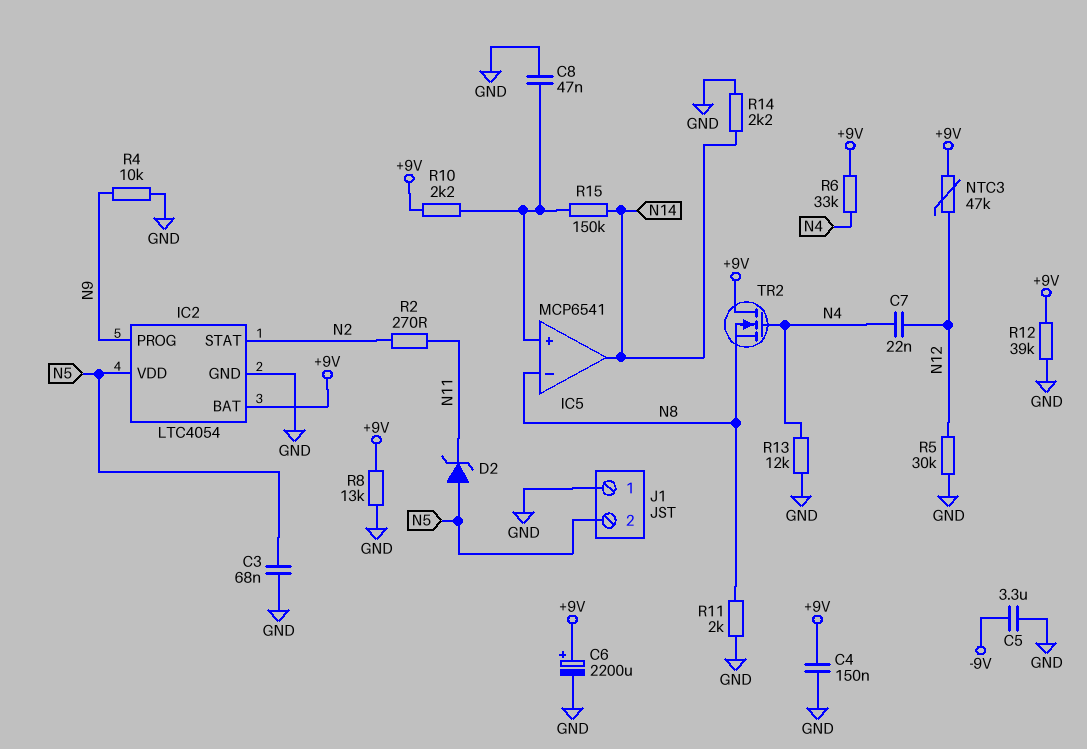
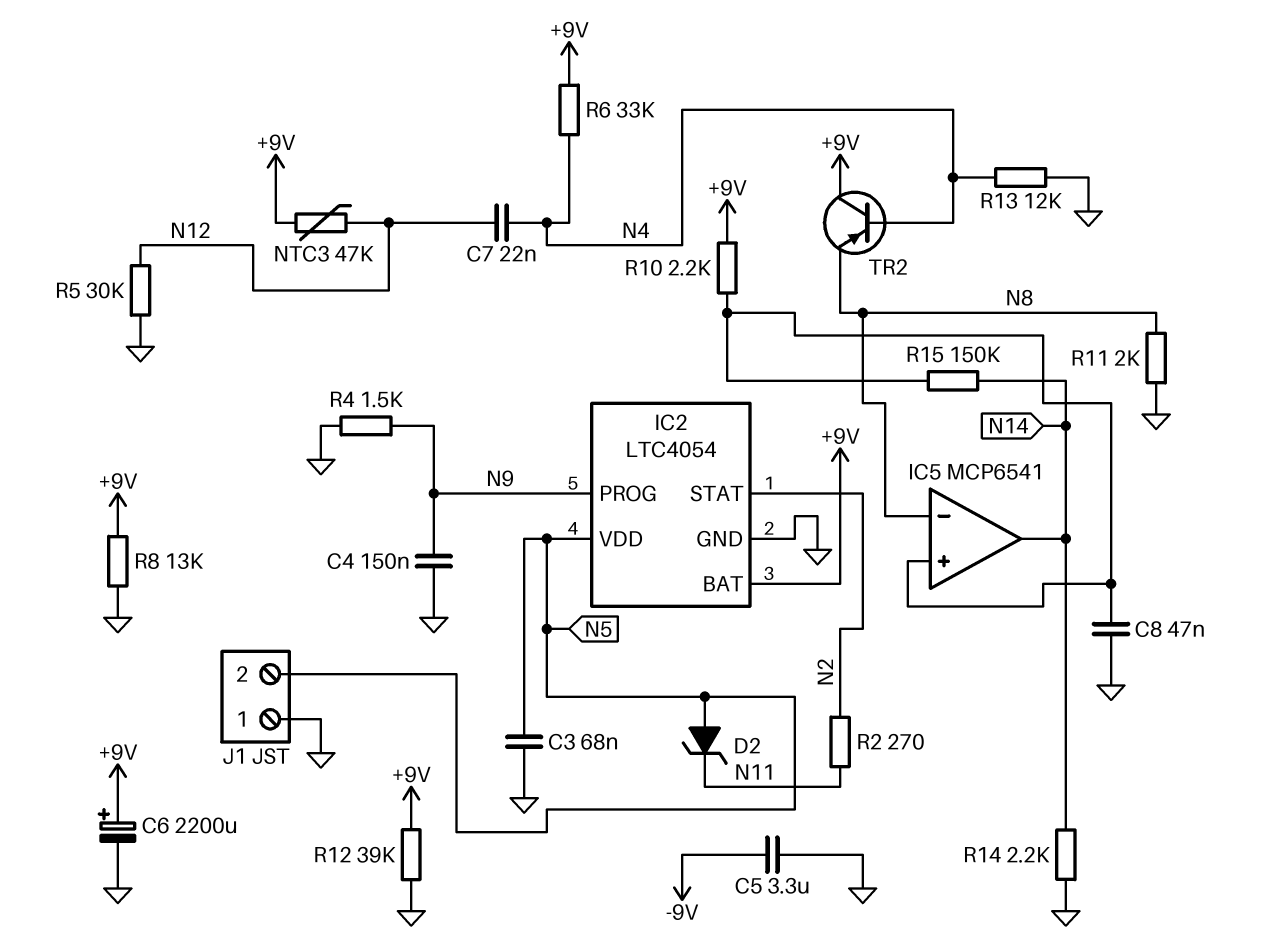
C4: 150nF (+9V, GND) -> 150nF (GND, N9)
R4: 10k (GND, N9) -> 1.5k (GND, N9)
TR2: NMOS (G N4, D +9V, S N8) -> PNP (B N4, C +9V, E N8)

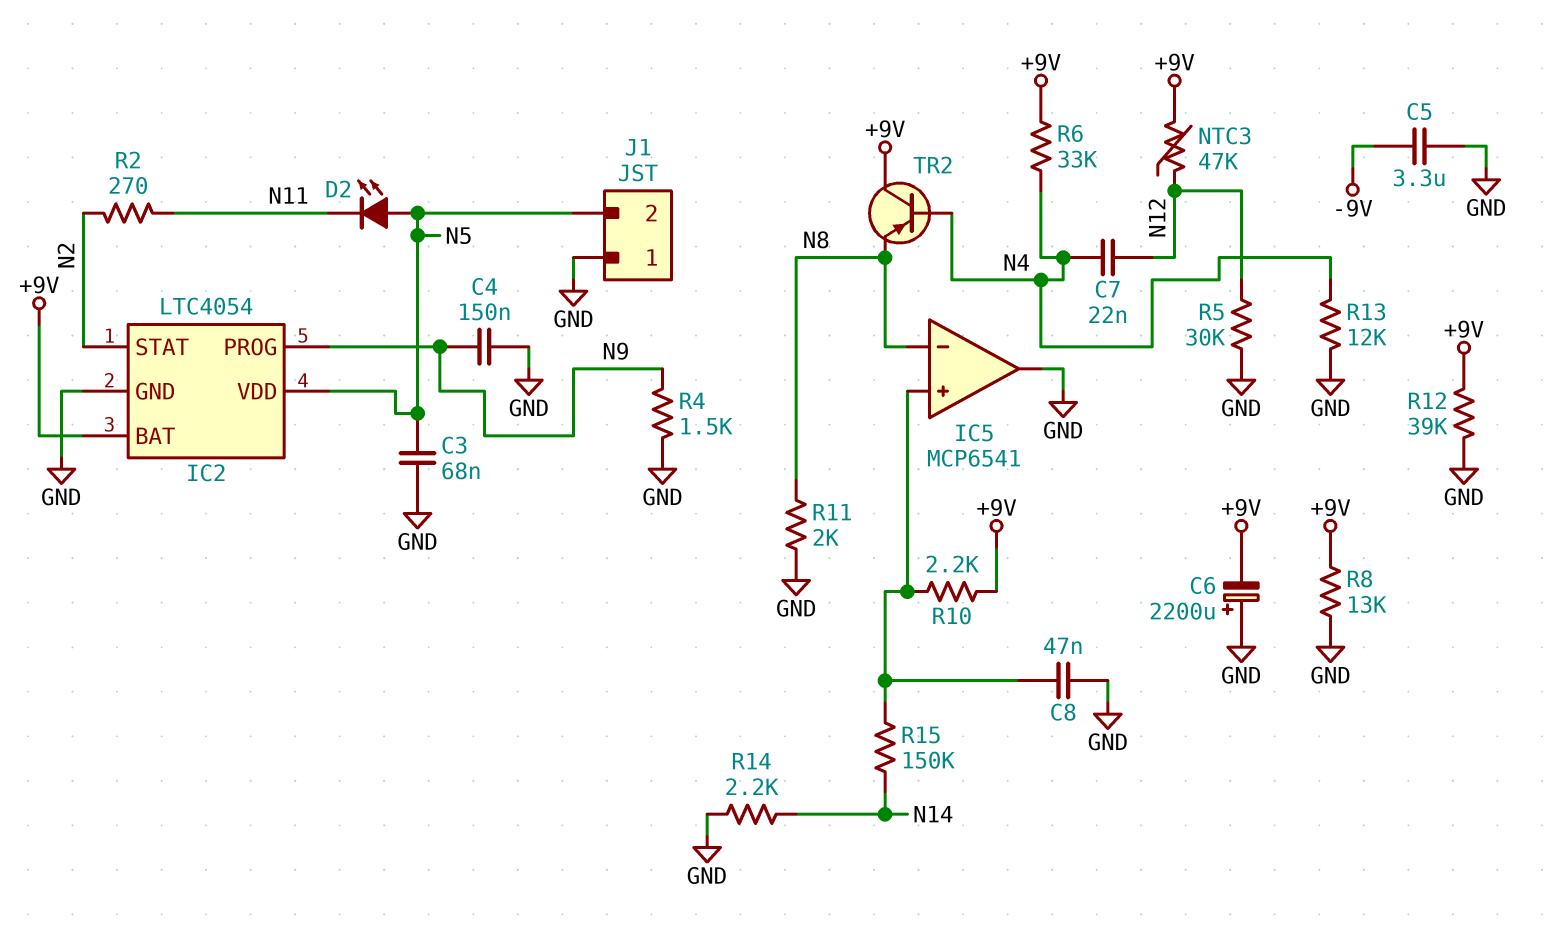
C6: 2200uF (plus +9V, minus GND) -> 2200uF (plus GND, minus +9V)
D2: zener (A N5, K N11) -> LED (A N5, K N11)
IC5 pin out: N14 -> GND

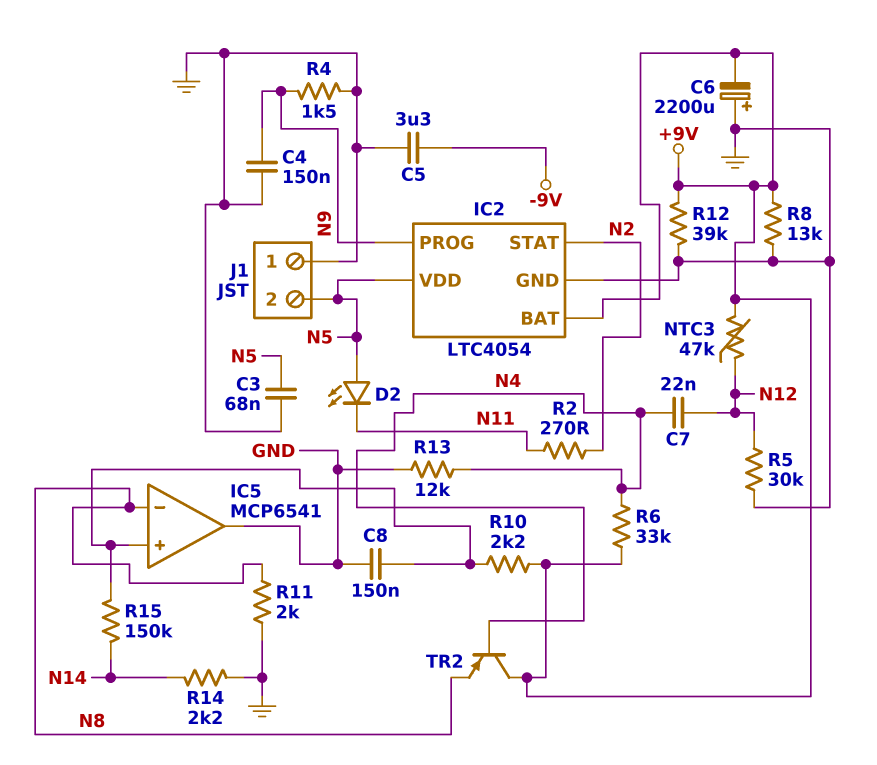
C8: 47nF (GND, IC5/in+) -> 150nF (GND, IC5/in+)

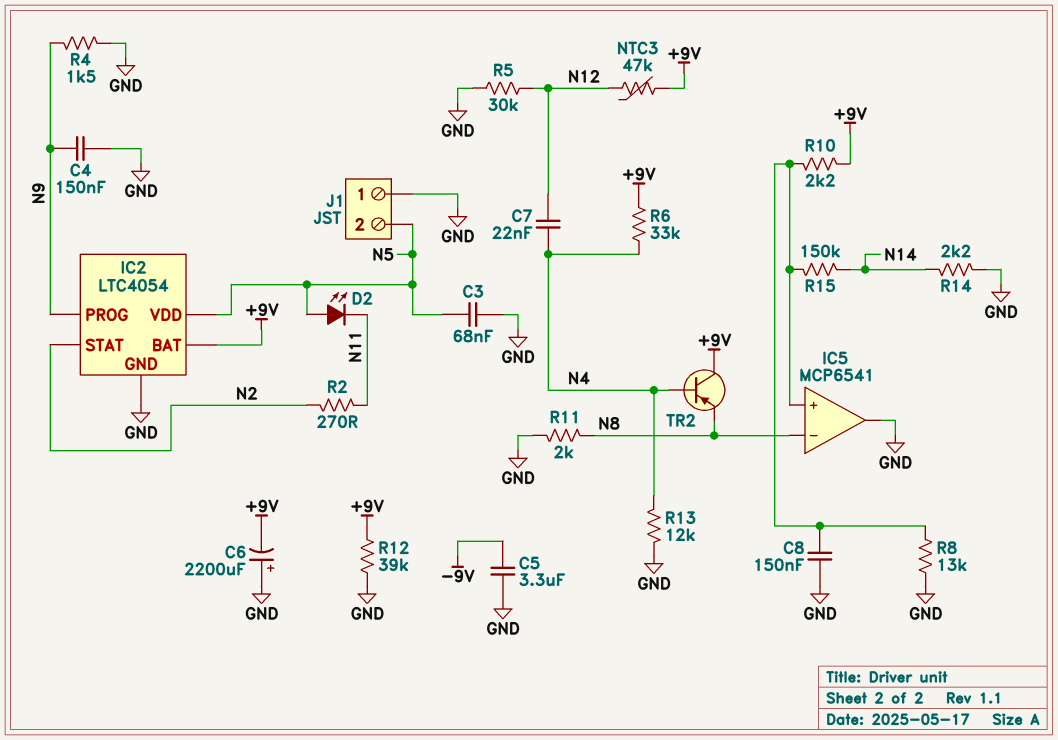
R8: 13k (+9V, GND) -> 13k (GND, IC5/in+)

